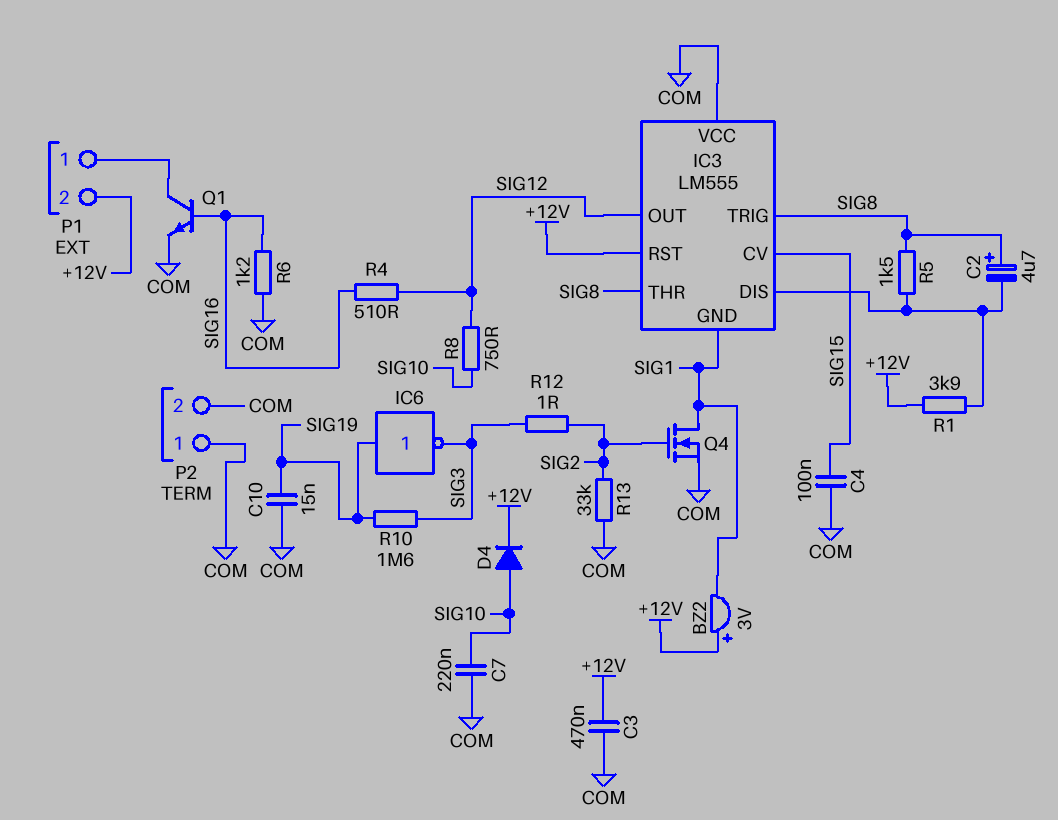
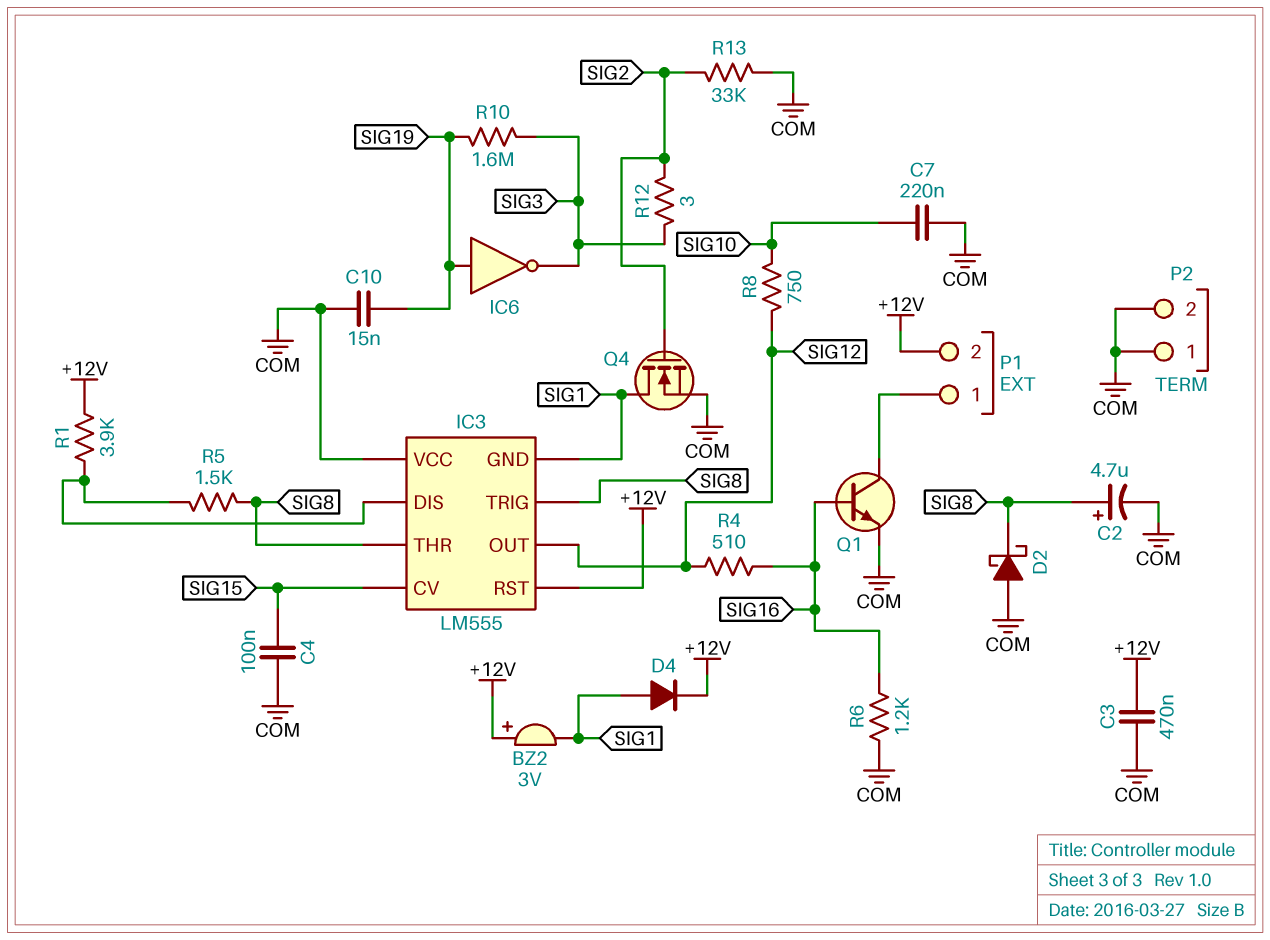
C2: 4.7uF (plus SIG8, minus IC3/DIS) -> 4.7uF (plus SIG8, minus COM)
D2: none -> schottky (A COM, K SIG8)
D4: diode (A SIG10, K +12V) -> diode (A SIG1, K +12V)
R12: 1 (SIG2, SIG3) -> 3 (SIG2, SIG3)

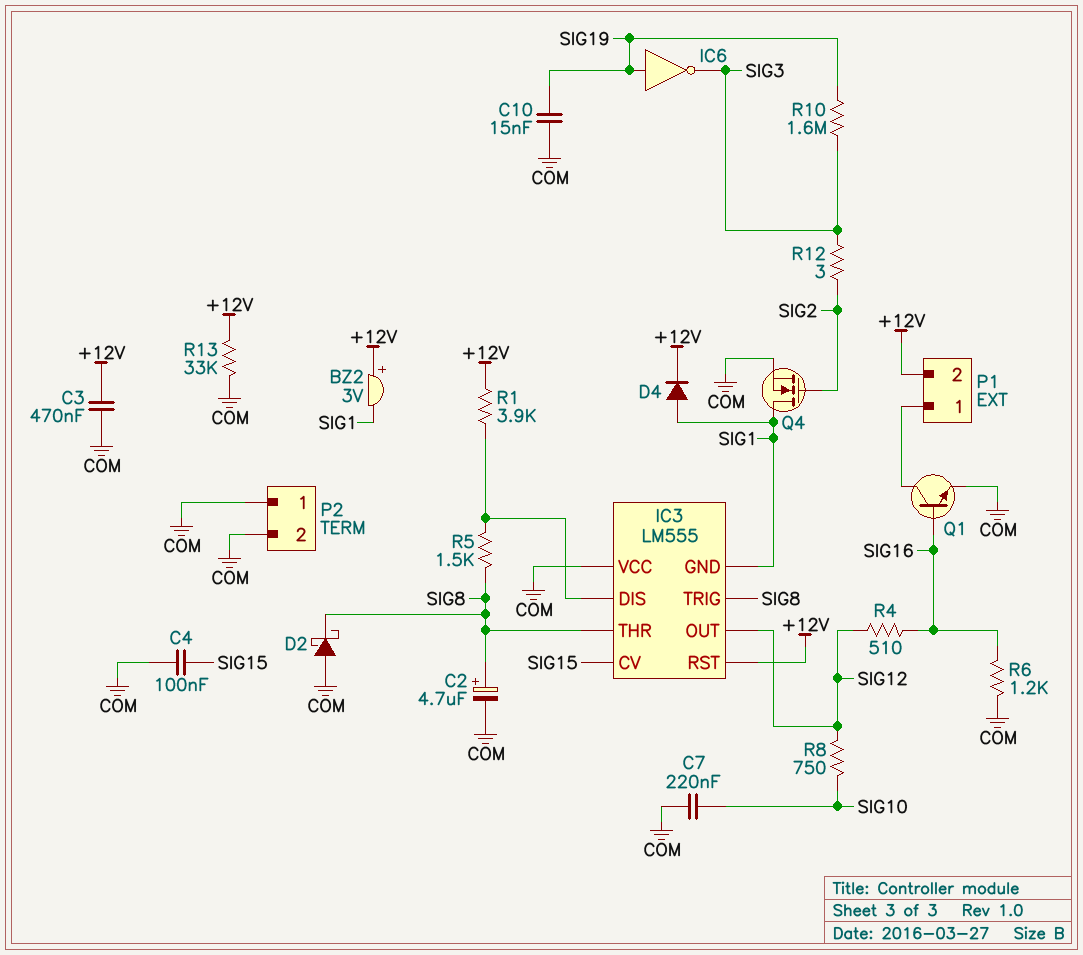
R13: 33k (COM, SIG2) -> 33k (+12V, COM)

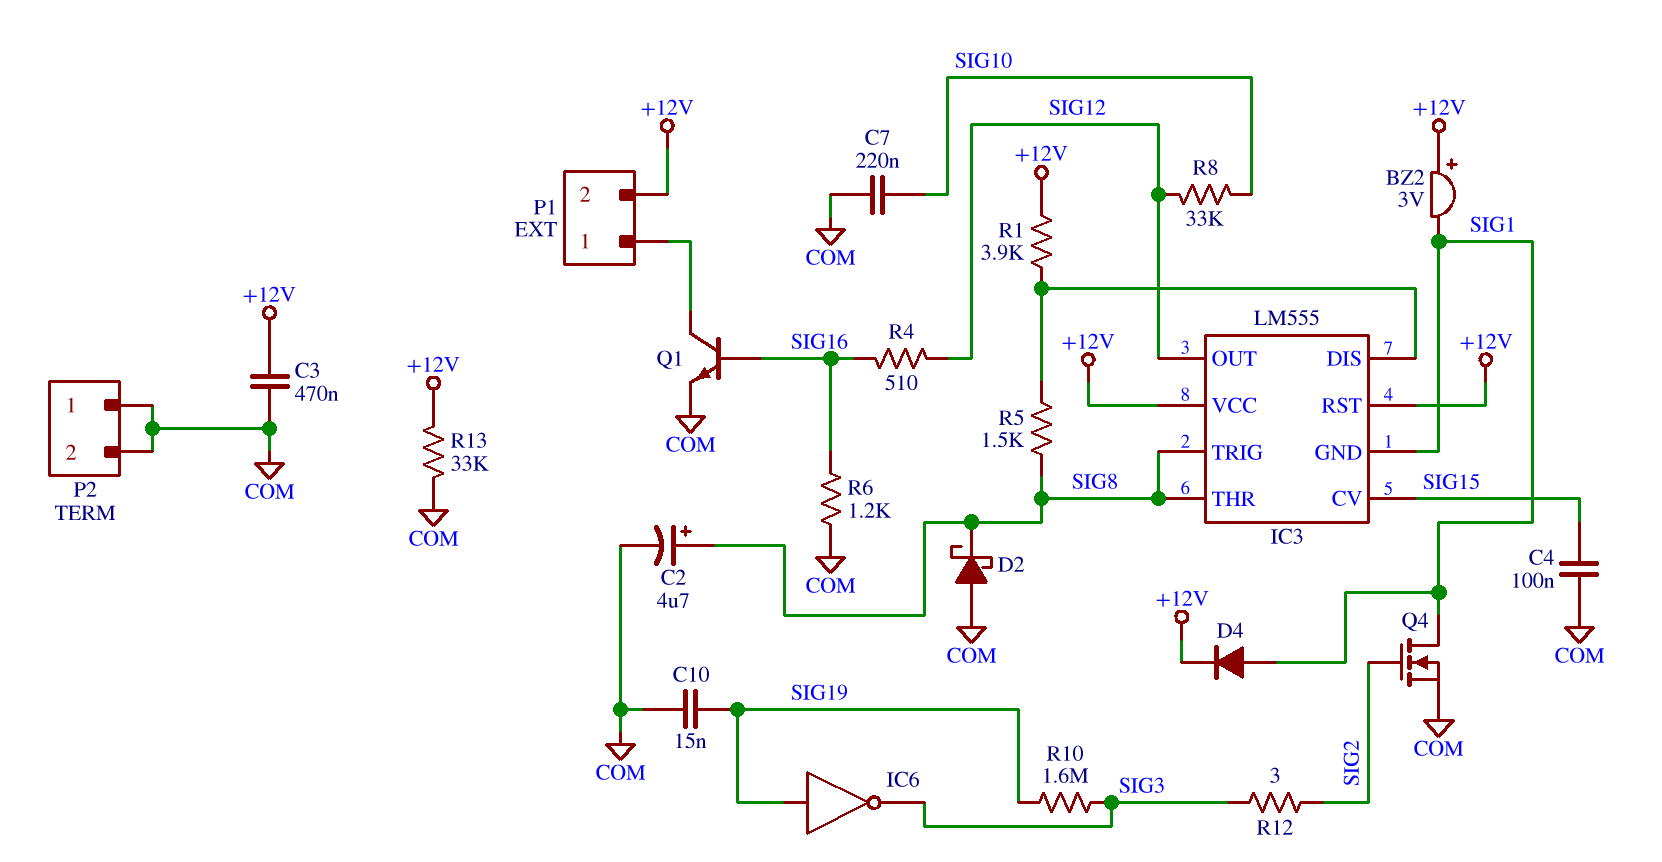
IC3 pin VCC: COM -> +12V
R8: 750 (SIG10, SIG12) -> 33k (SIG10, SIG12)

